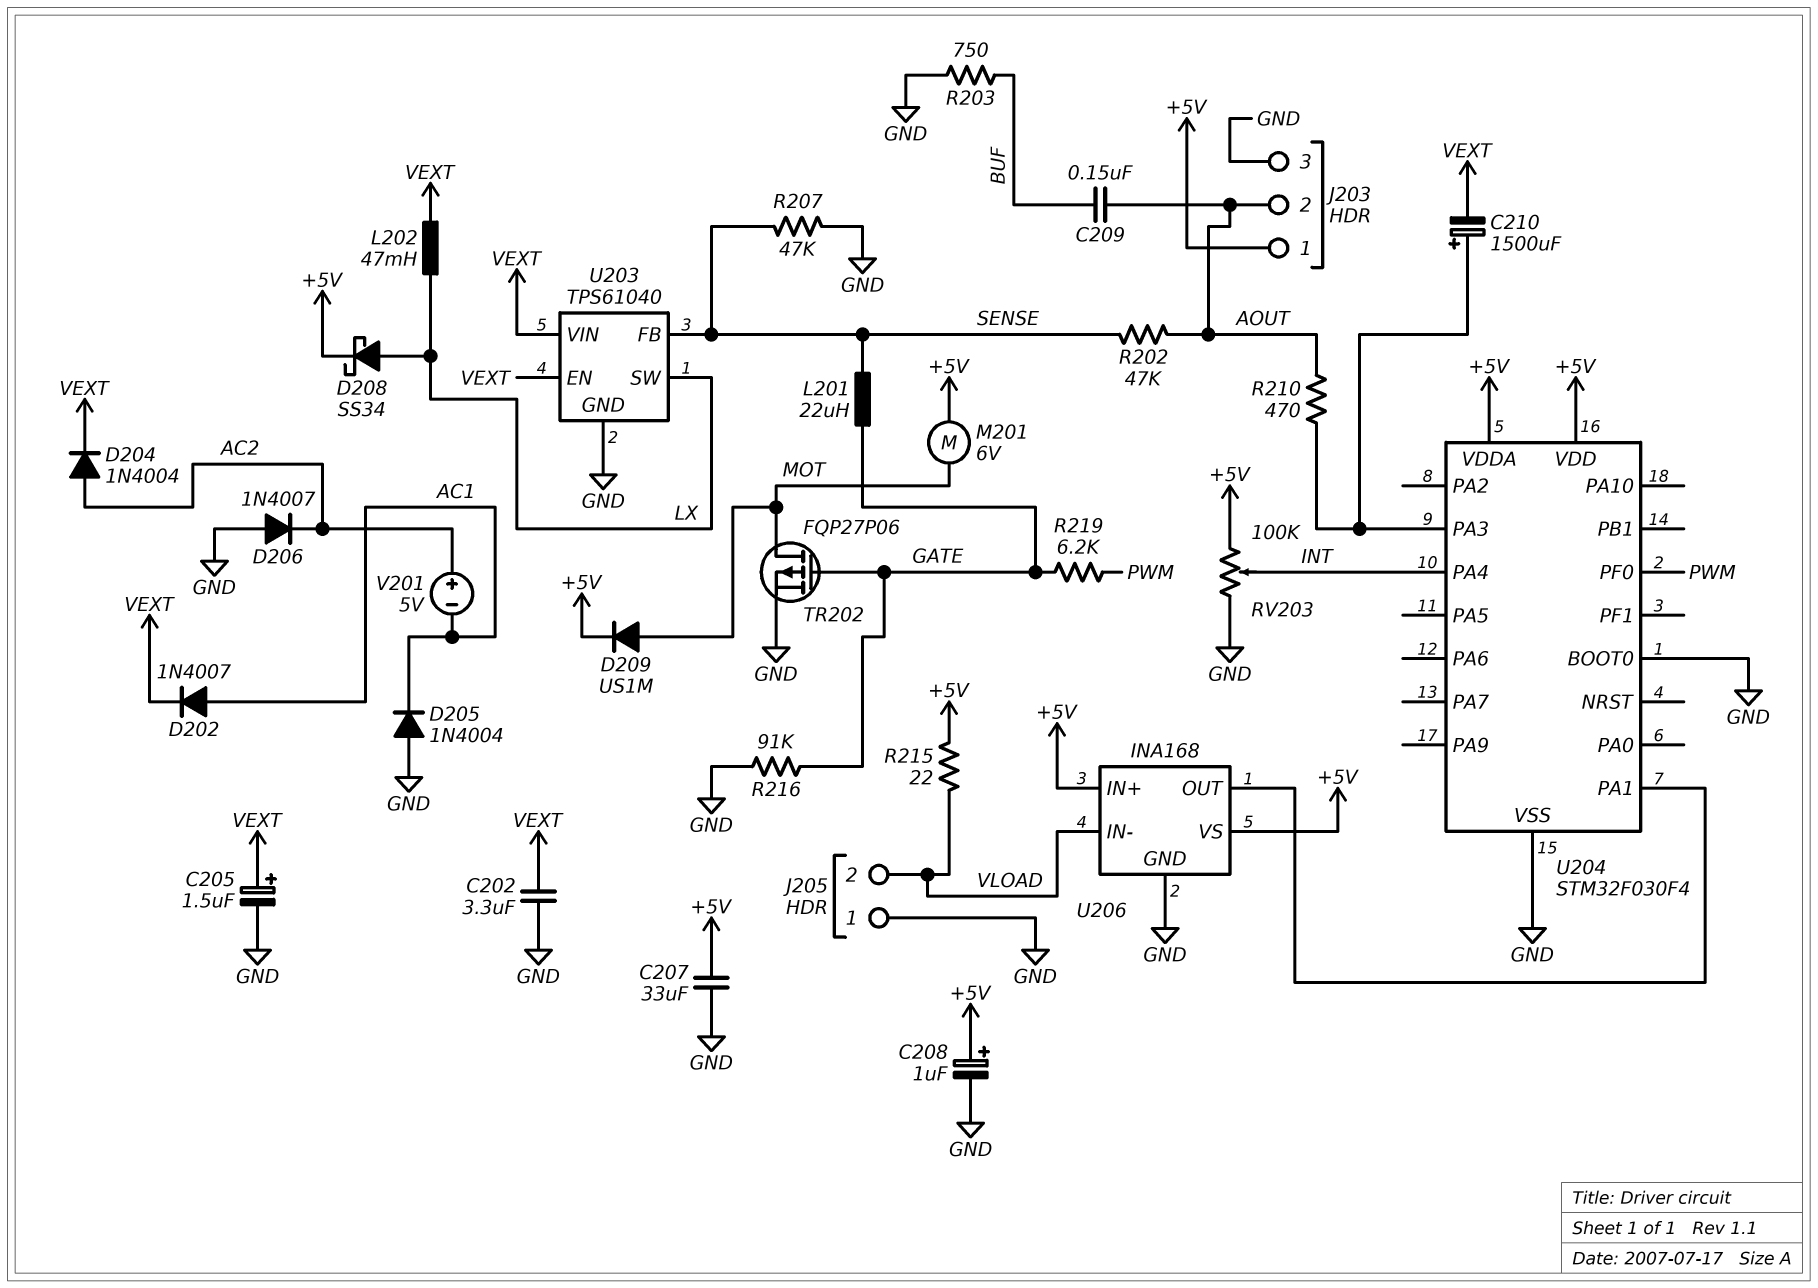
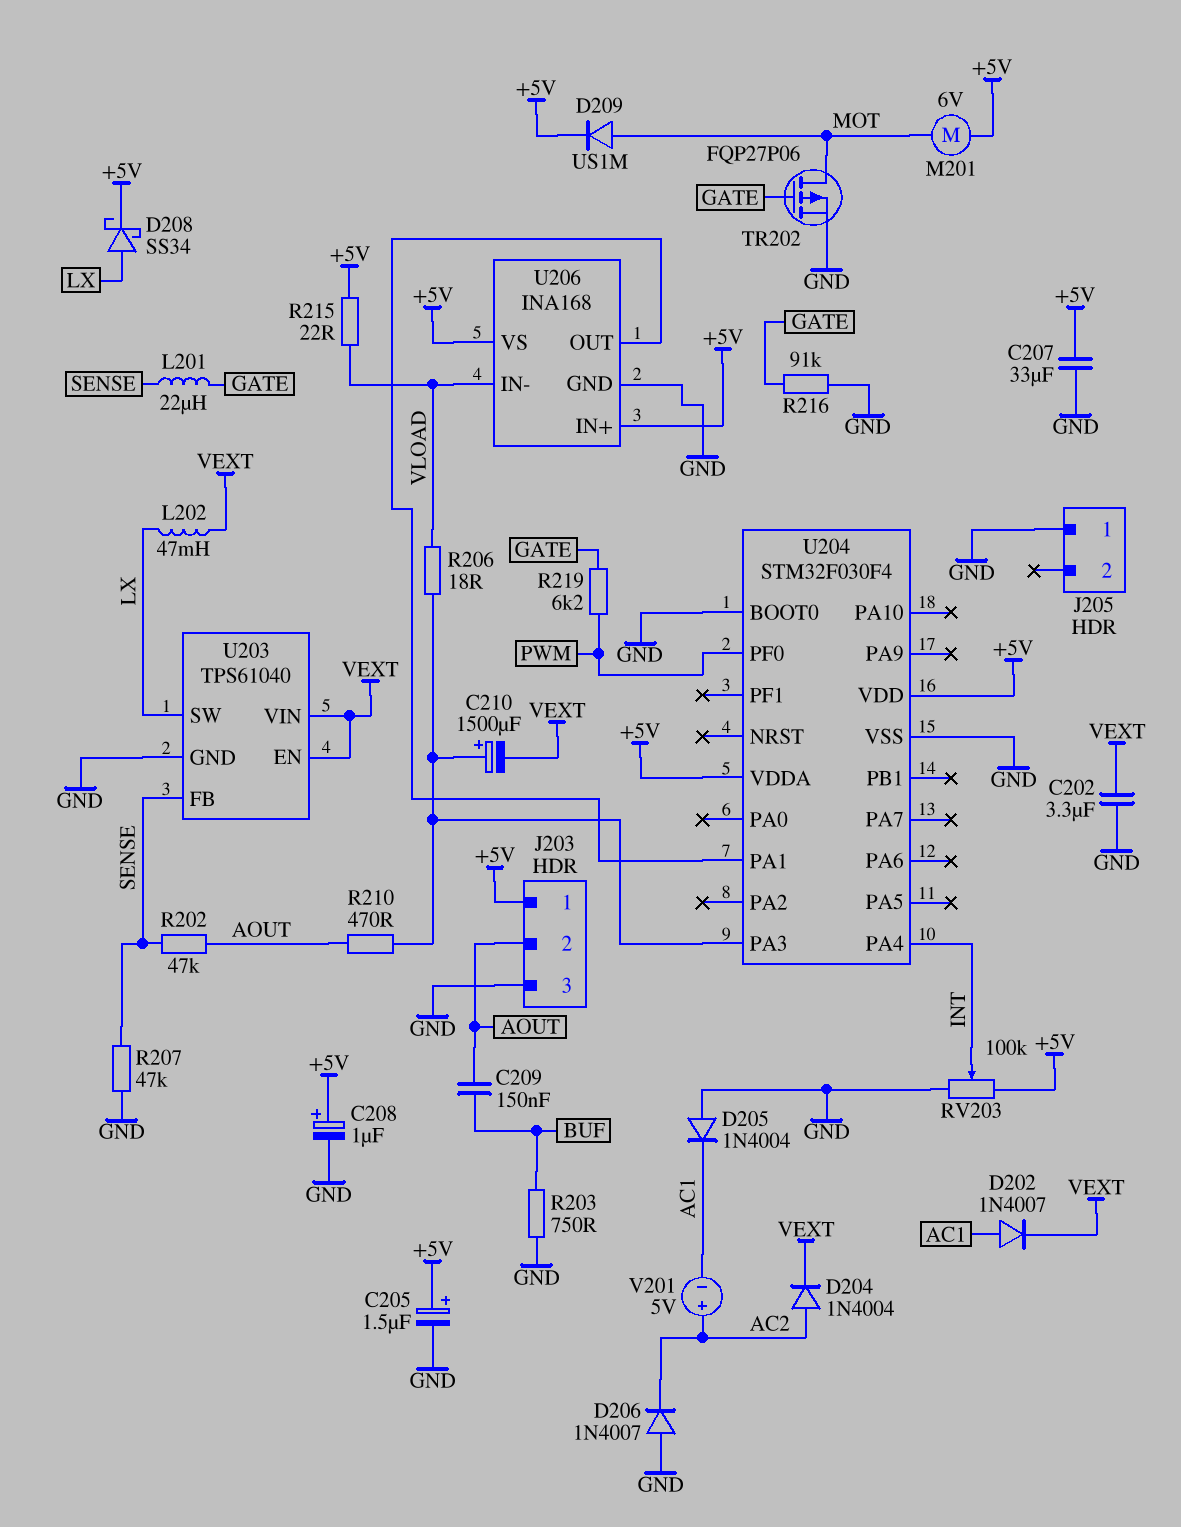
C205: 1.5uF (plus VEXT, minus GND) -> 1.5uF (plus +5V, minus GND)
J205 pin 2: VLOAD -> none
R206: none -> 18 (U204/PA3, VLOAD)

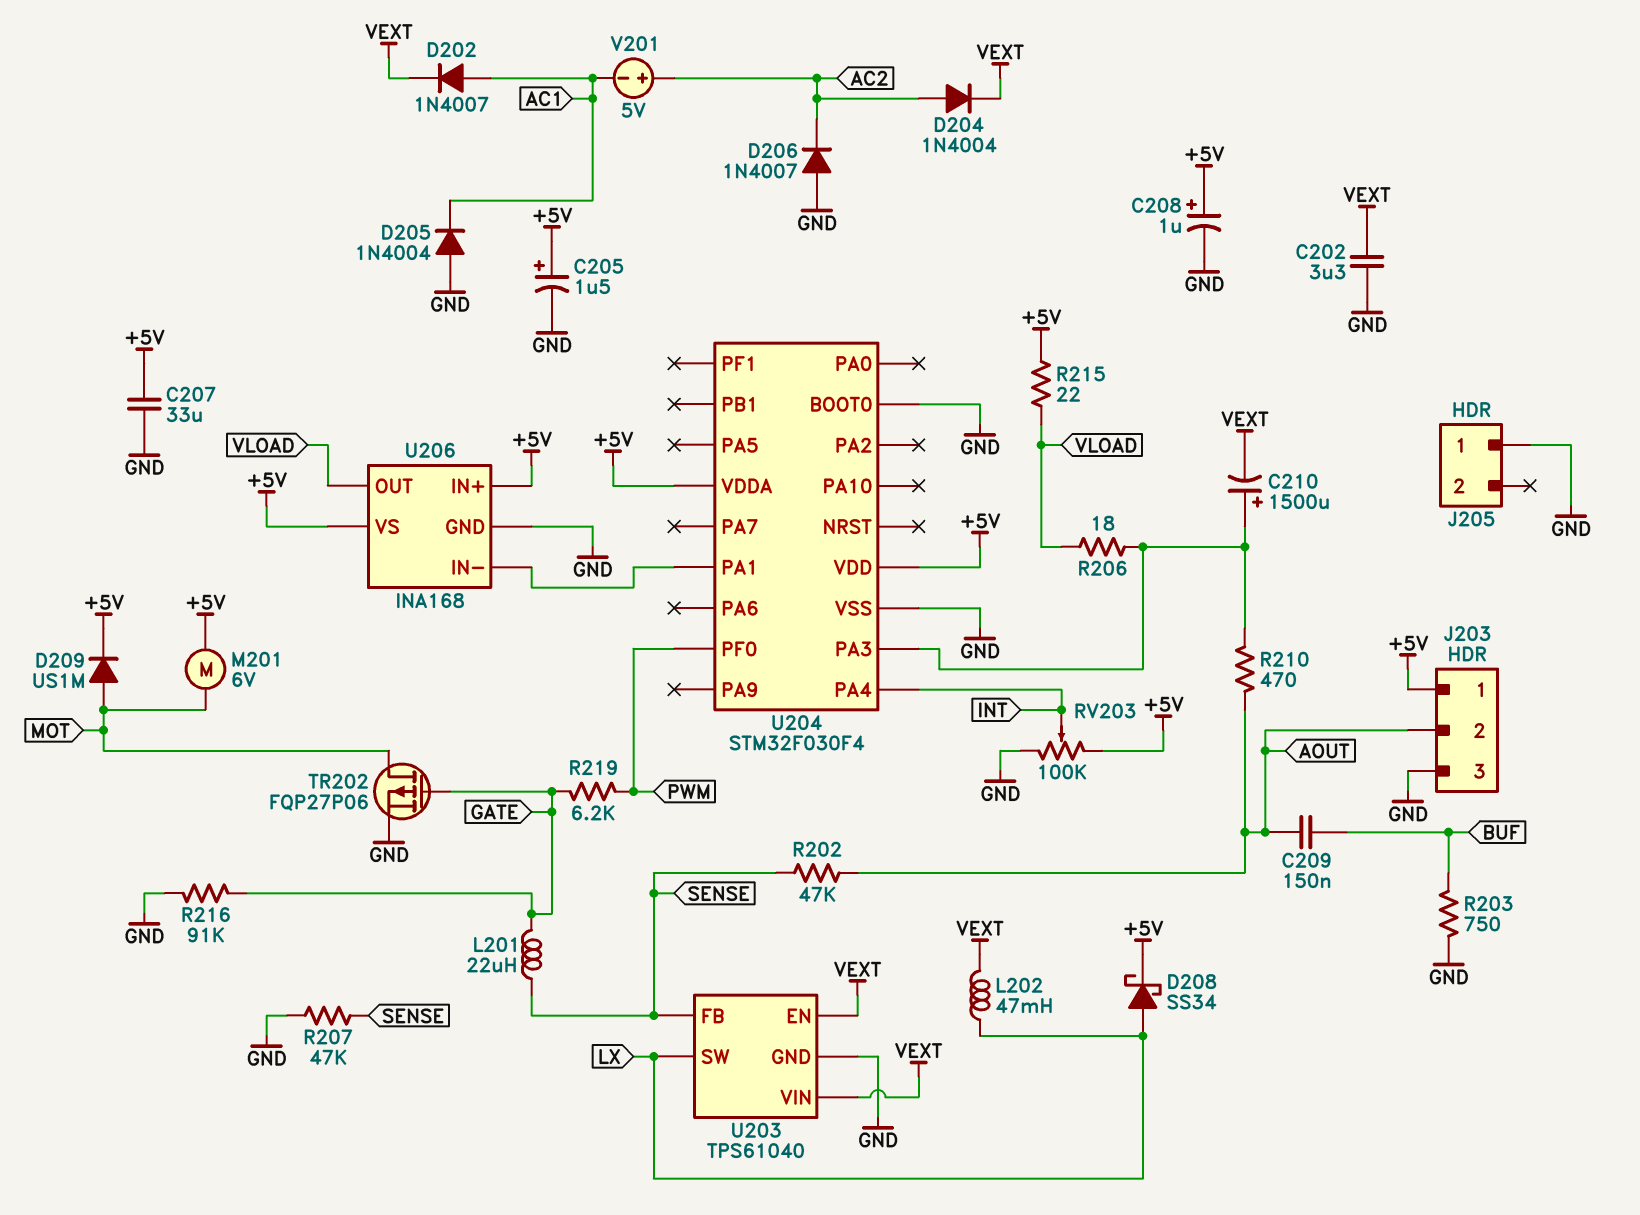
U206 pin IN-: VLOAD -> U204/PA1
U206 pin OUT: U204/PA1 -> VLOAD

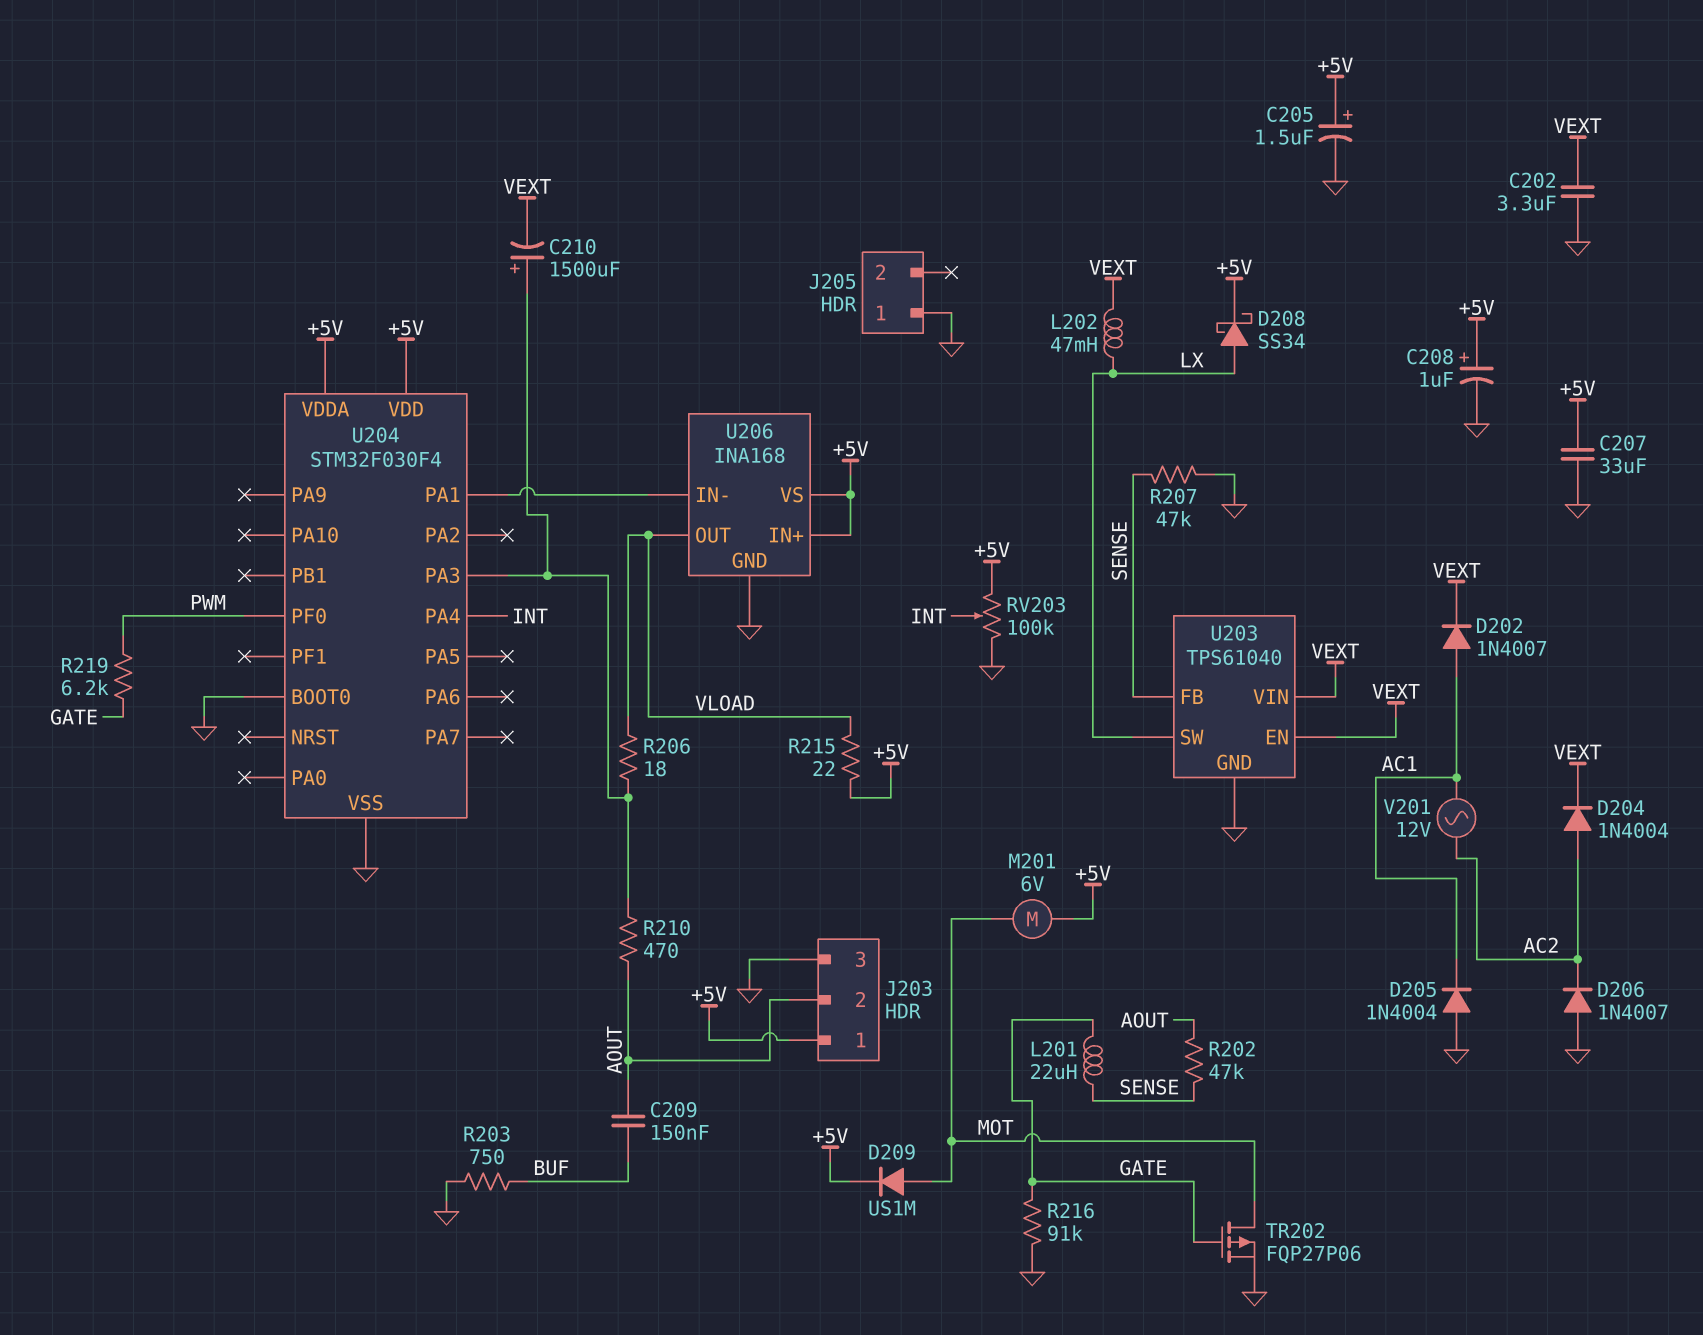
V201: 5V (plus AC2, minus AC1) -> AC 12V (AC1, AC2)

